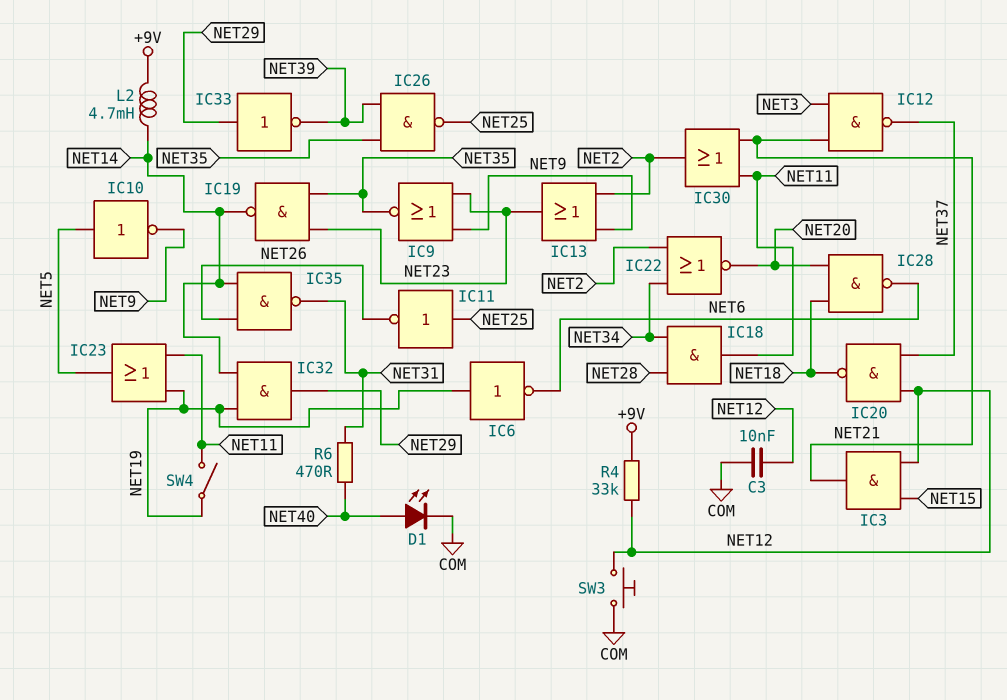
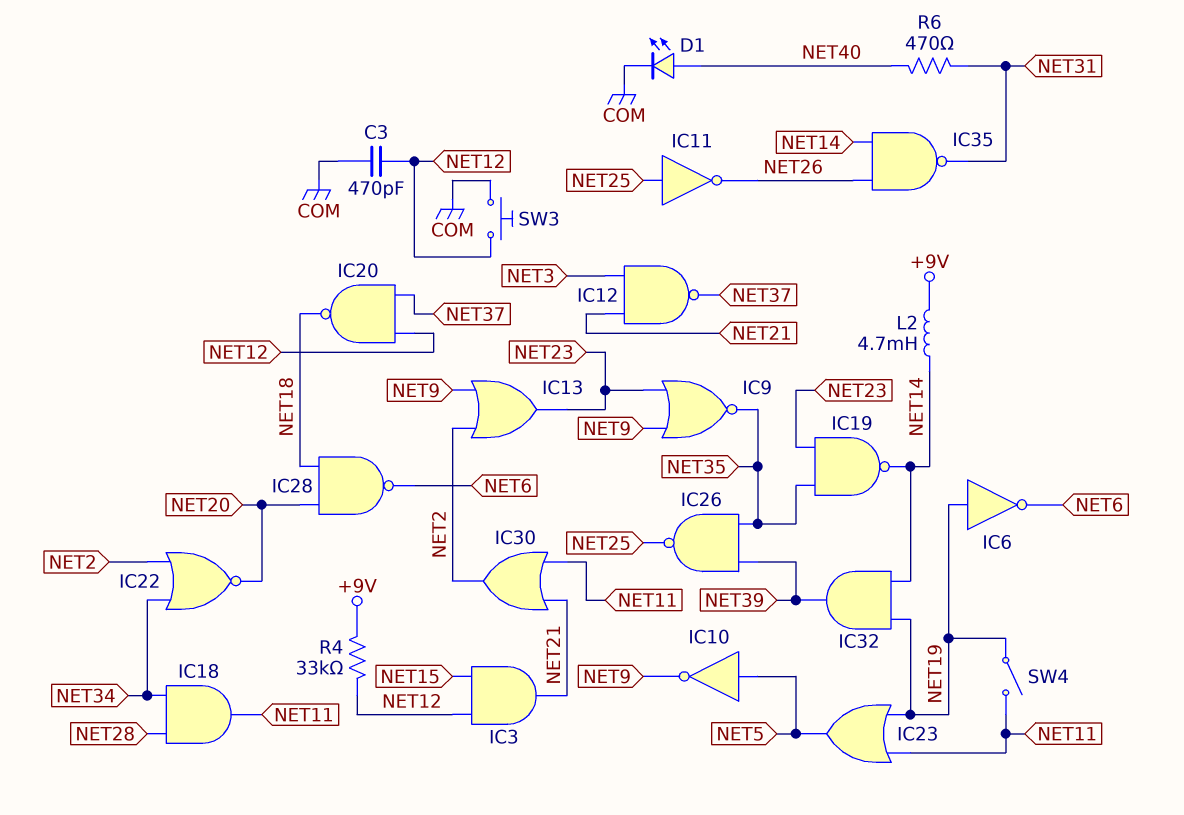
C3: 10nF (COM, NET12) -> 470pF (COM, NET12)
IC32: AND (in NET14, in NET19, out NET29) -> AND (in NET14, in NET19, out NET39)
IC33: NOT (in NET29, out NET39) -> none

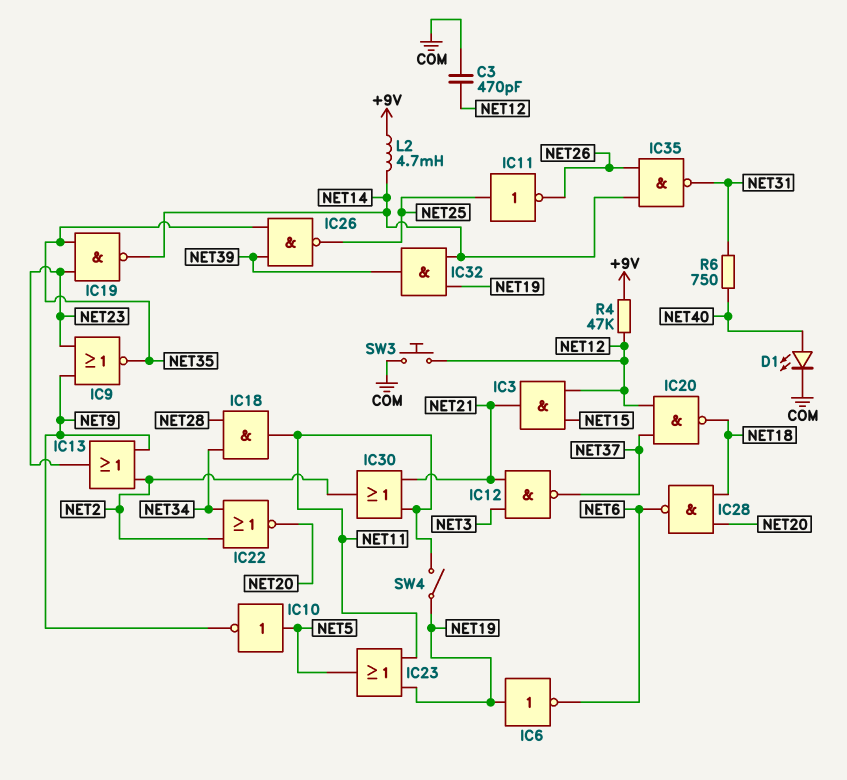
R4: 33k (+9V, NET12) -> 47k (+9V, NET12)
R6: 470 (NET31, NET40) -> 750 (NET31, NET40)

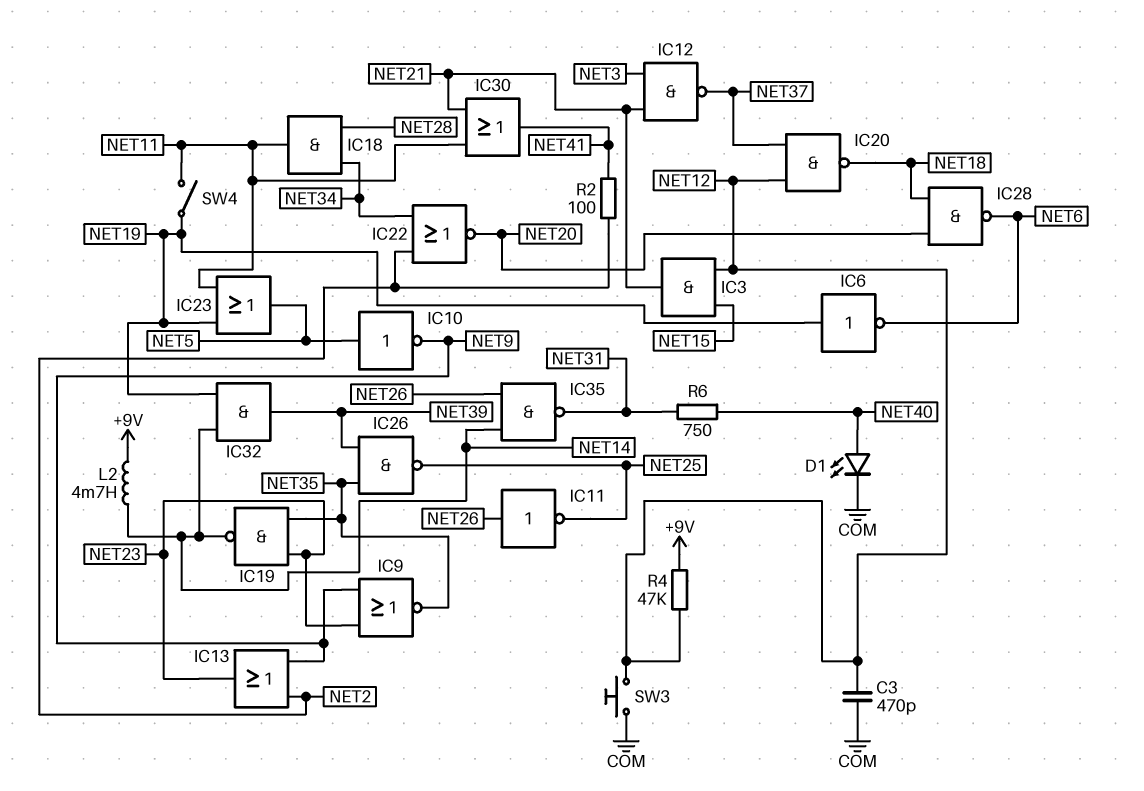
IC11: NOT (in NET25, out NET26) -> NOT (in NET26, out NET25)
IC30: OR (in NET11, in NET21, out NET2) -> OR (in NET11, in NET21, out NET41)
R2: none -> 100 (NET2, NET41)

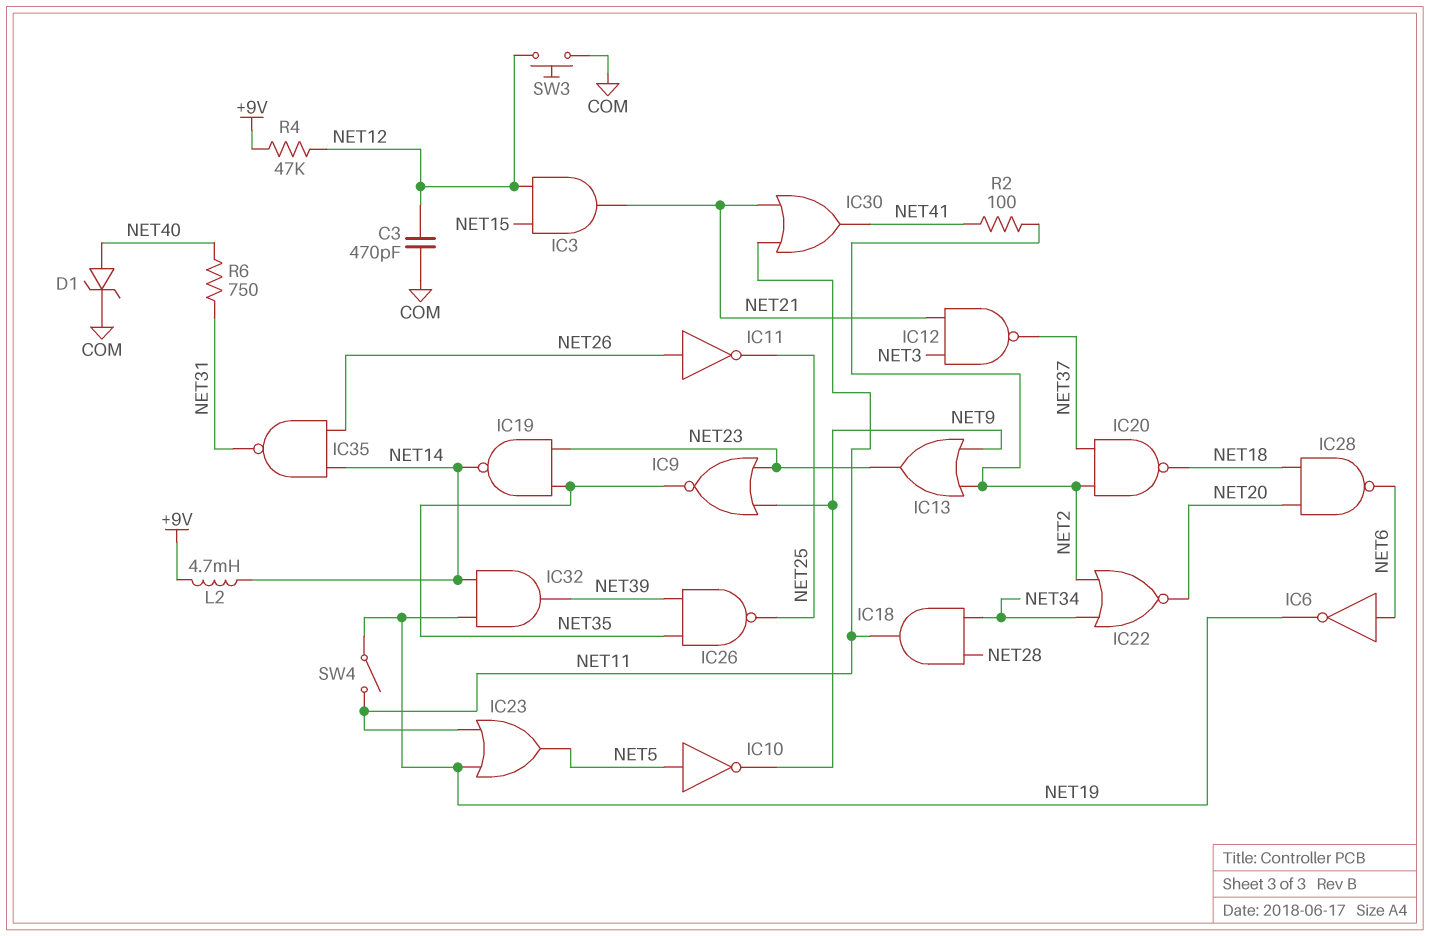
D1: LED (A NET40, K COM) -> zener (A NET40, K COM)
IC6: NOT (in NET19, out NET6) -> NOT (in NET6, out NET19)
IC20: NAND (in NET12, in NET37, out NET18) -> NAND (in NET2, in NET37, out NET18)

